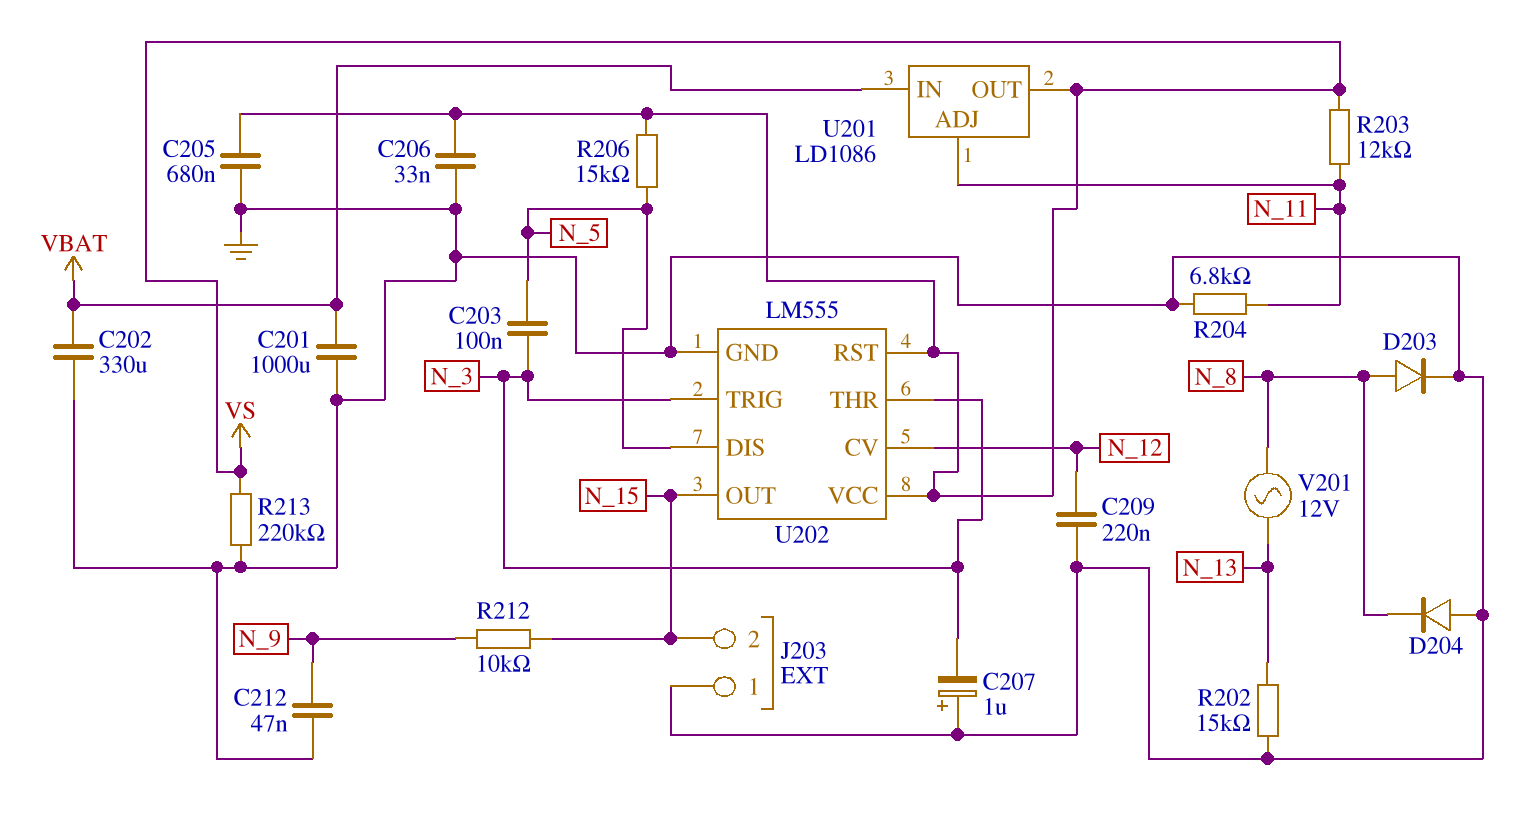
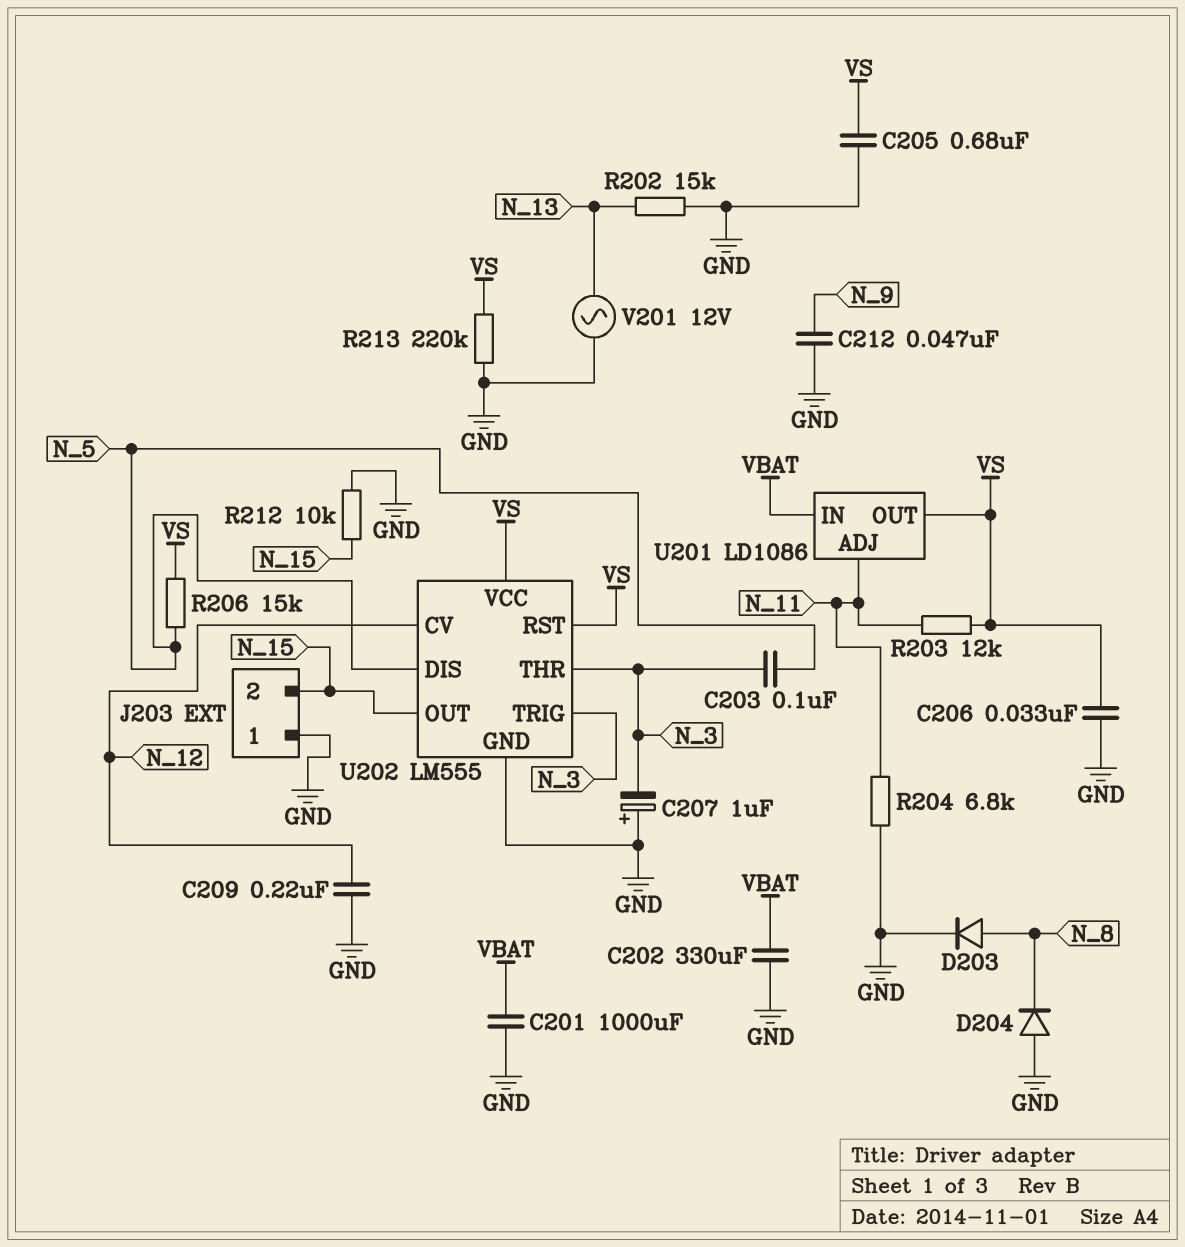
R212: 10k (N_9, N_15) -> 10k (GND, N_15)
V201: AC 12V (N_8, N_13) -> AC 12V (GND, N_13)

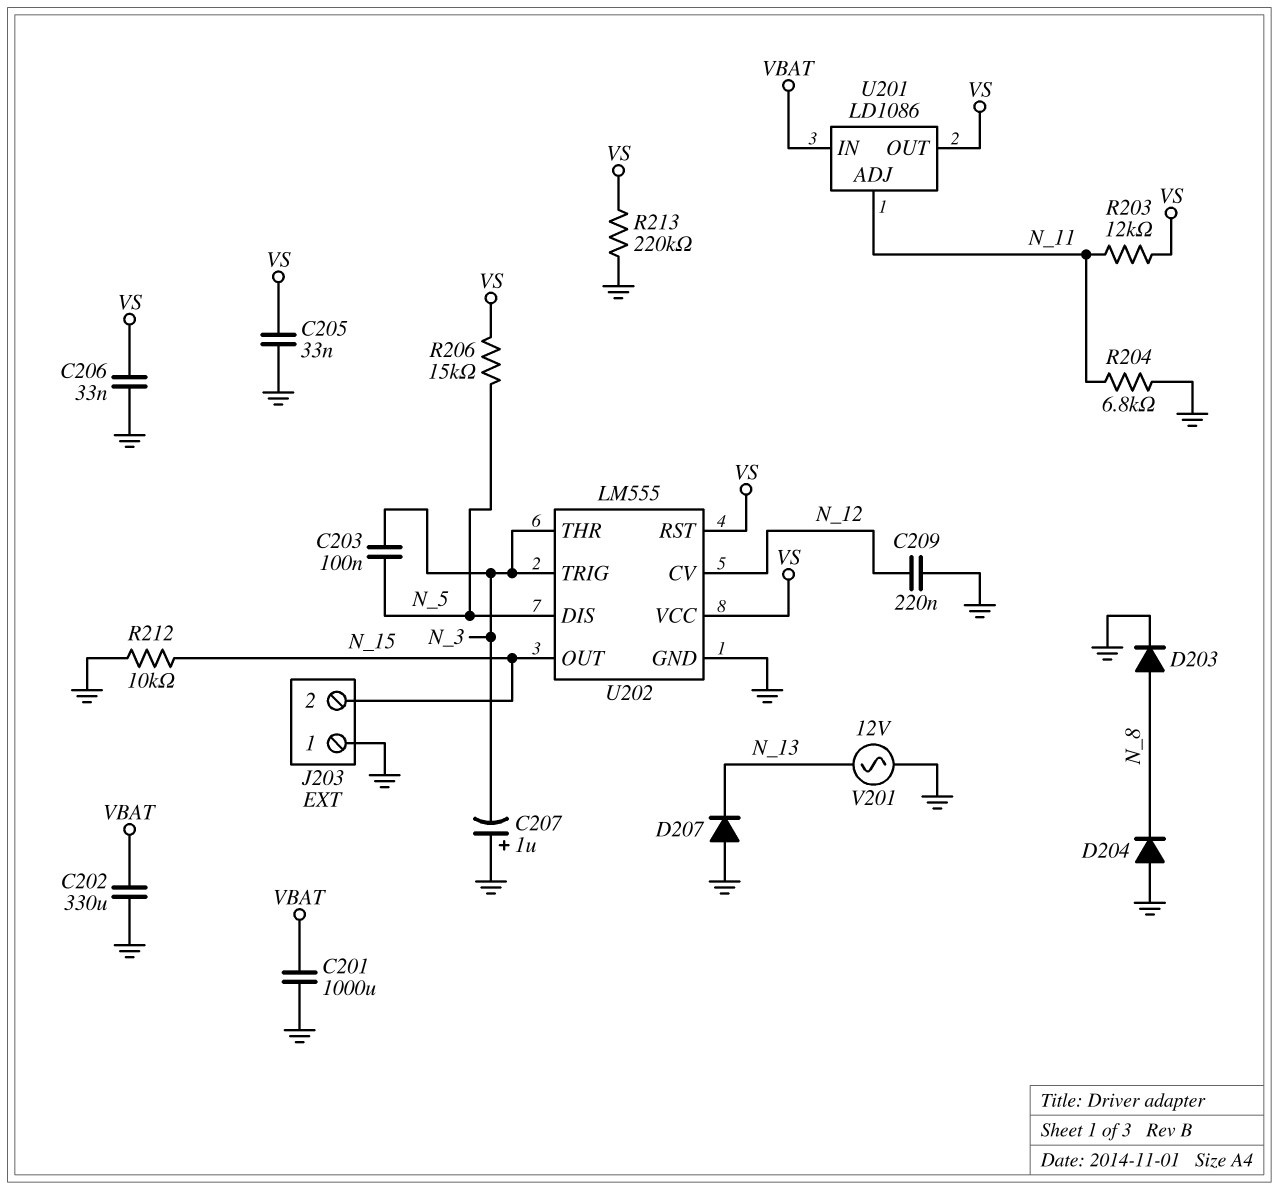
C205: 680nF (GND, VS) -> 33nF (GND, VS)
C212: 47nF (GND, N_9) -> none
D207: none -> diode (A GND, K N_13)
R202: 15k (GND, N_13) -> none

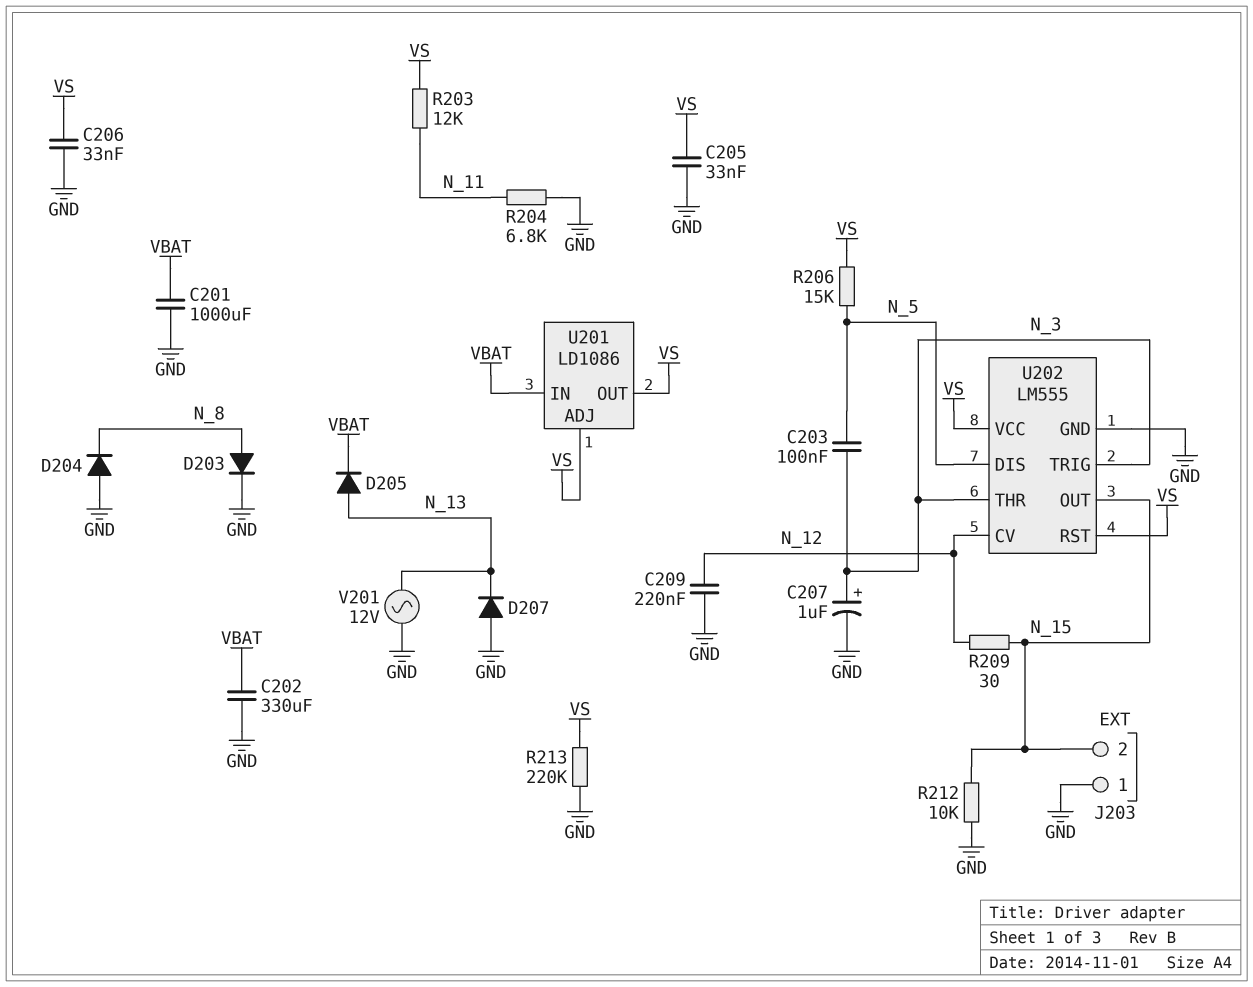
C207: 1uF (plus GND, minus N_3) -> 1uF (plus N_3, minus GND)
D205: none -> diode (A N_13, K VBAT)
R209: none -> 30 (N_12, N_15)
U201 pin ADJ: N_11 -> VS

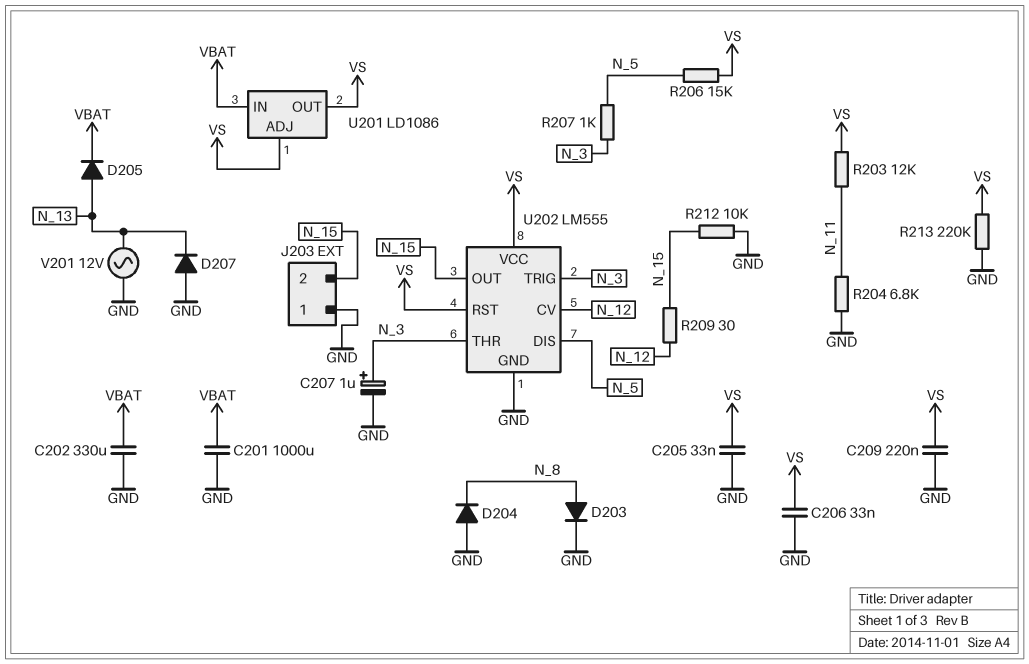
C203: 100nF (N_3, N_5) -> none
C209: 220nF (GND, N_12) -> 220nF (GND, VS)
R207: none -> 1k (N_3, N_5)

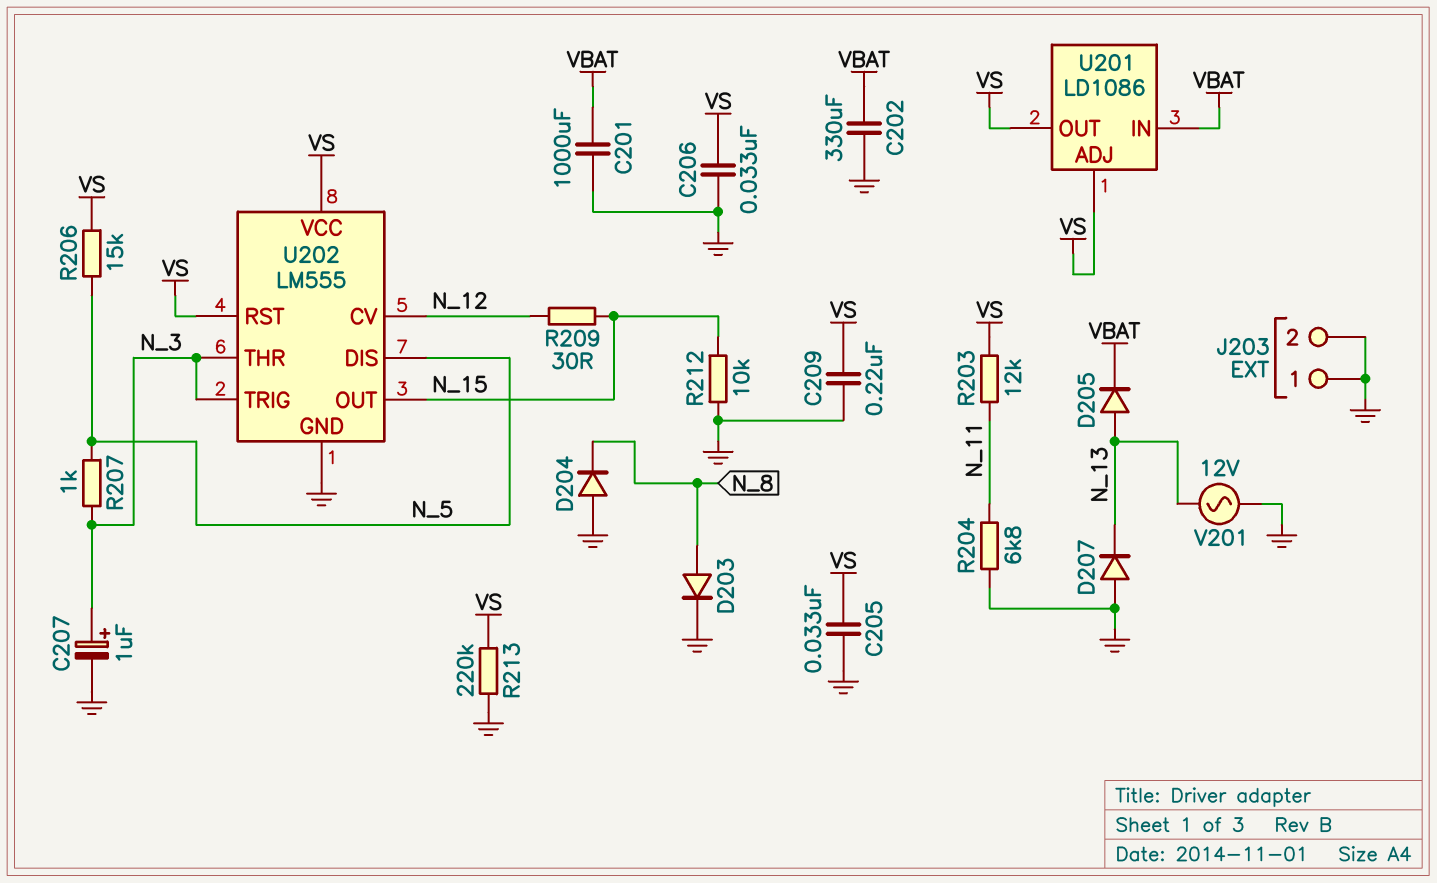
J203 pin 2: N_15 -> GND

